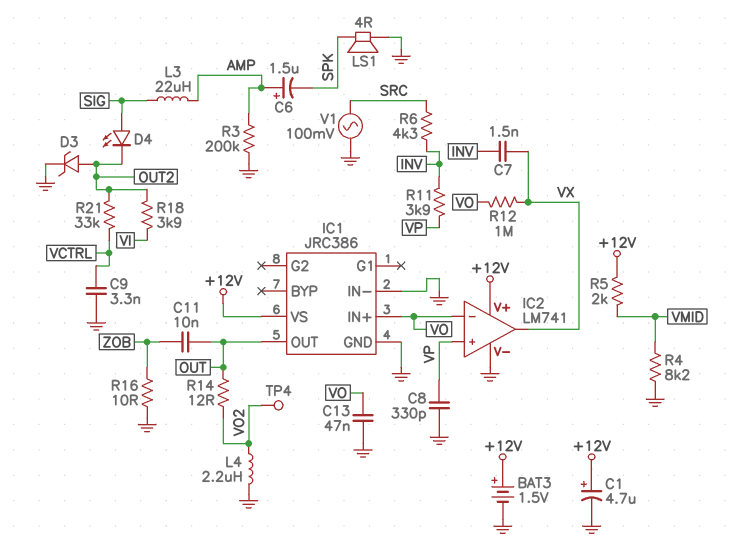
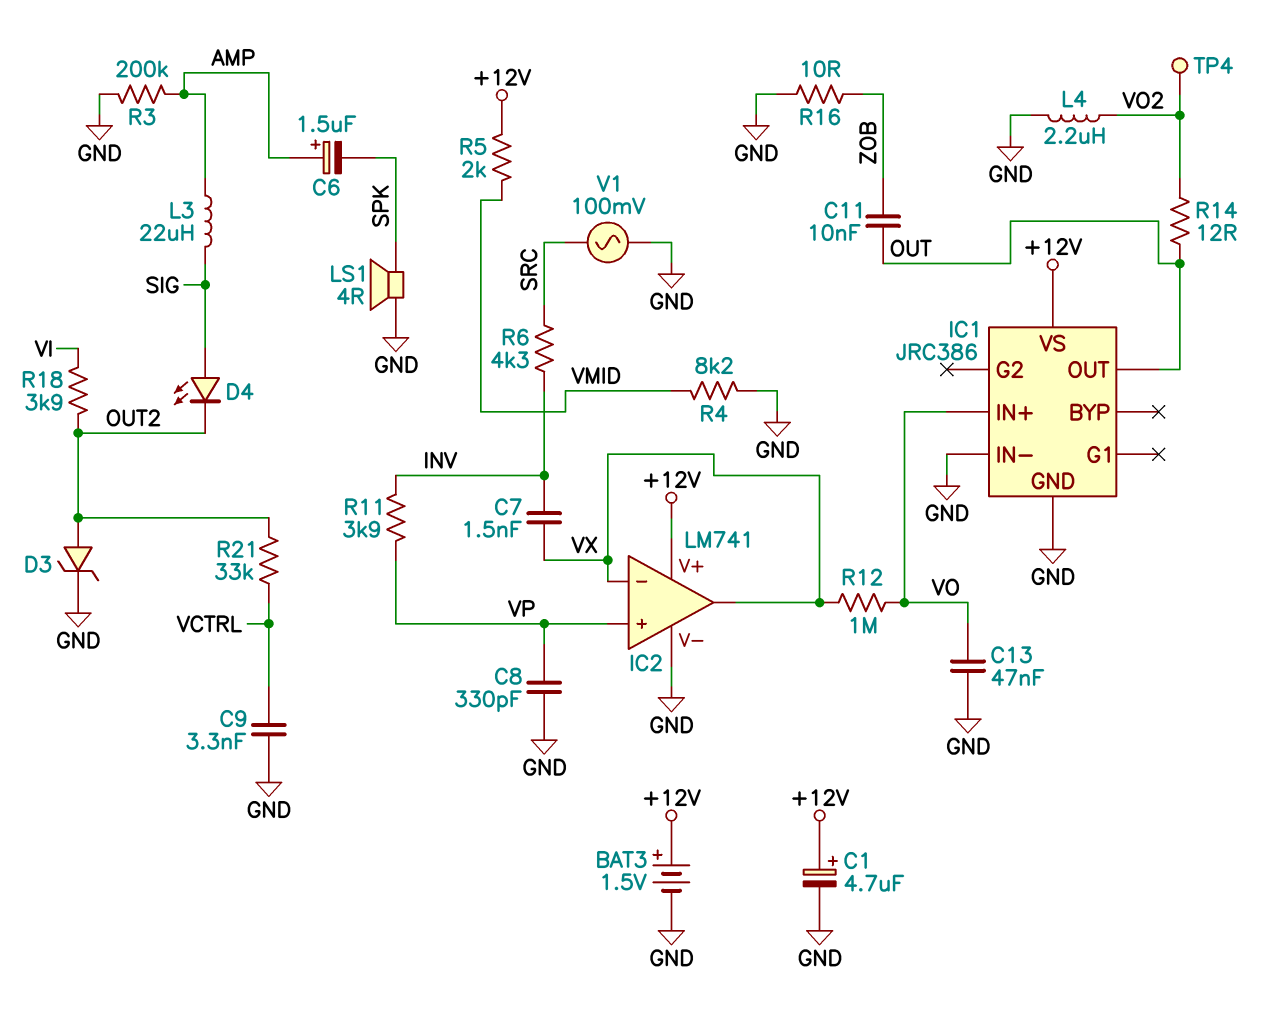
IC2 pin in-: VO -> VX

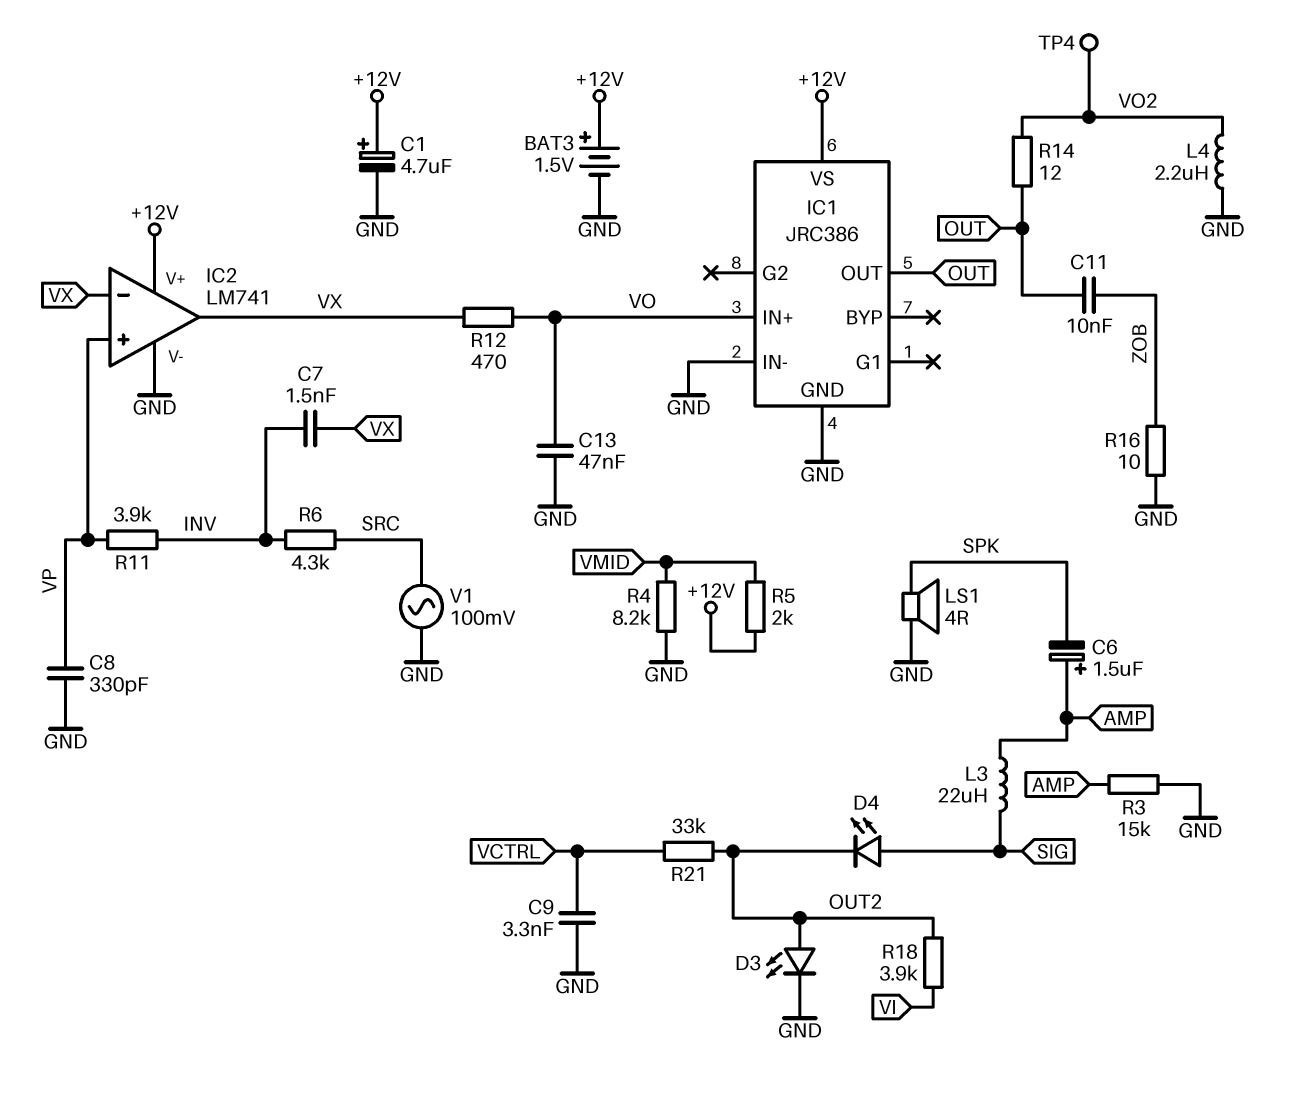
D3: zener (A OUT2, K GND) -> LED (A OUT2, K GND)
R3: 200k (AMP, GND) -> 15k (AMP, GND)
R12: 1M (VO, VX) -> 470 (VO, VX)

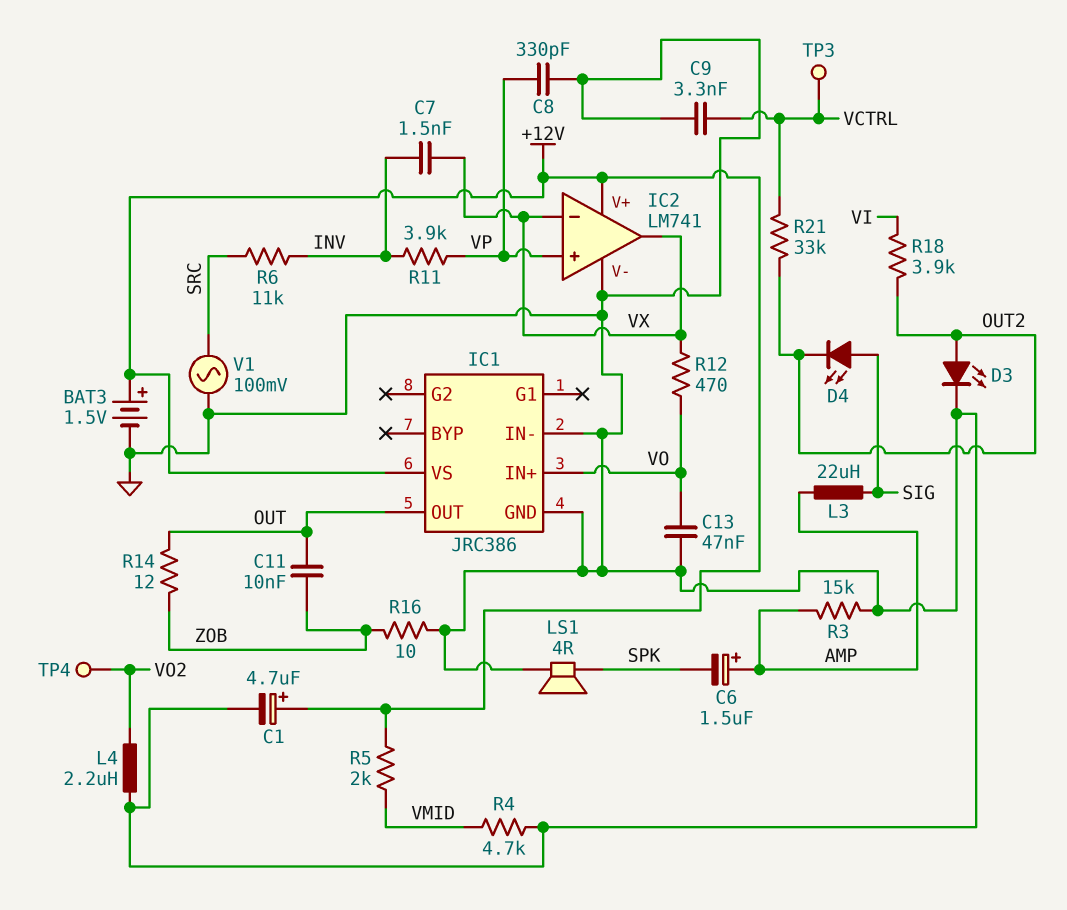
R4: 8.2k (GND, VMID) -> 4.7k (GND, VMID)
R6: 4.3k (INV, SRC) -> 11k (INV, SRC)
R14: 12 (OUT, VO2) -> 12 (OUT, ZOB)
TP3: none -> test point (VCTRL)

